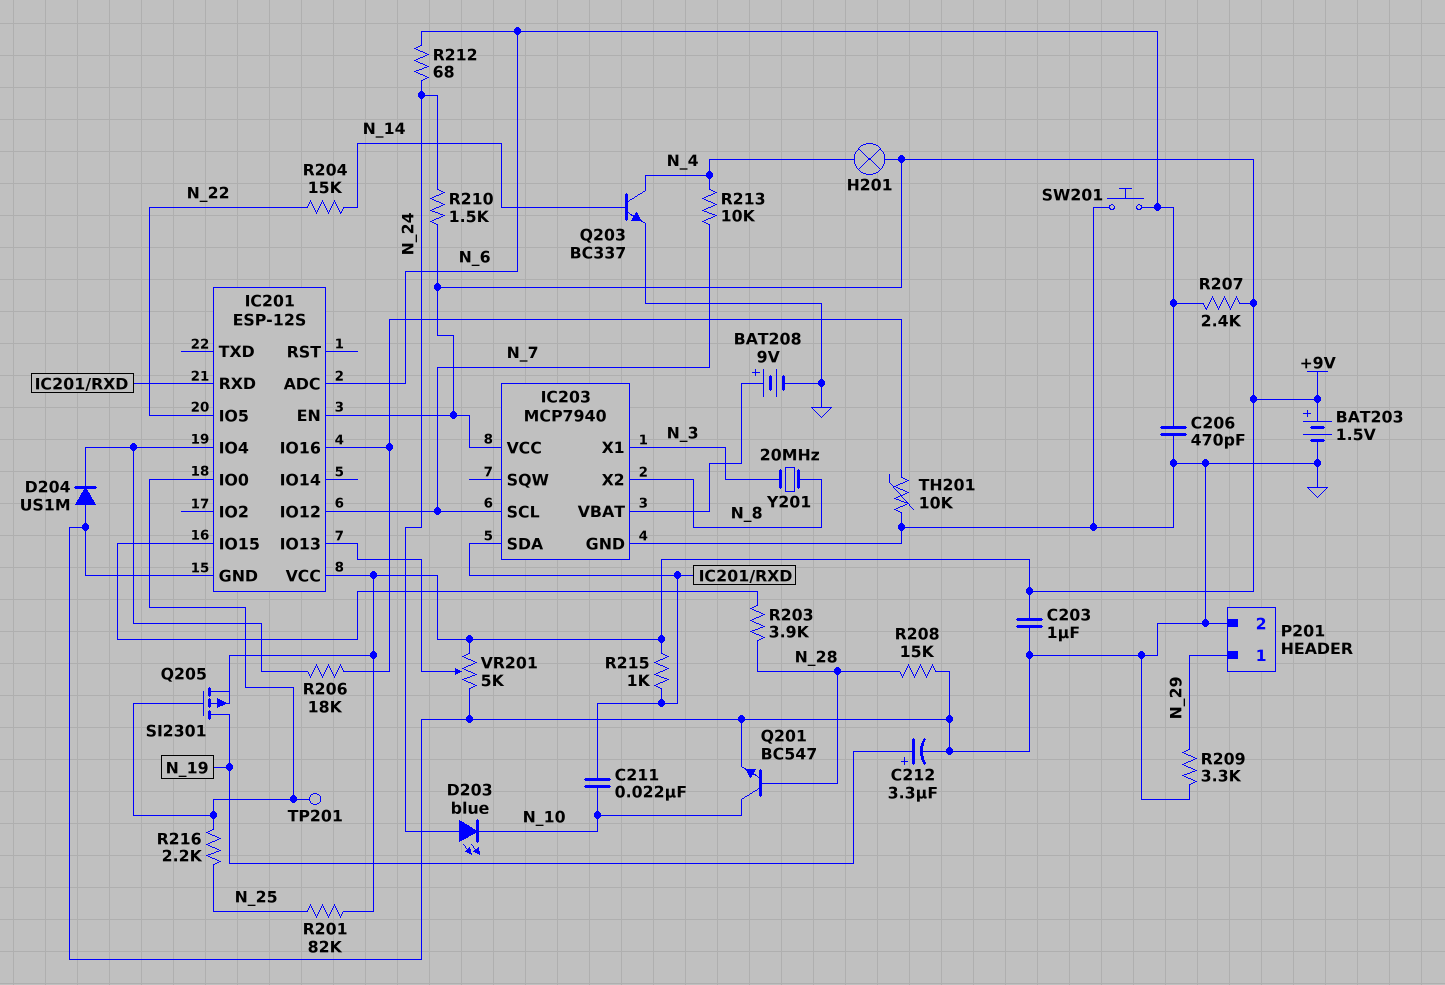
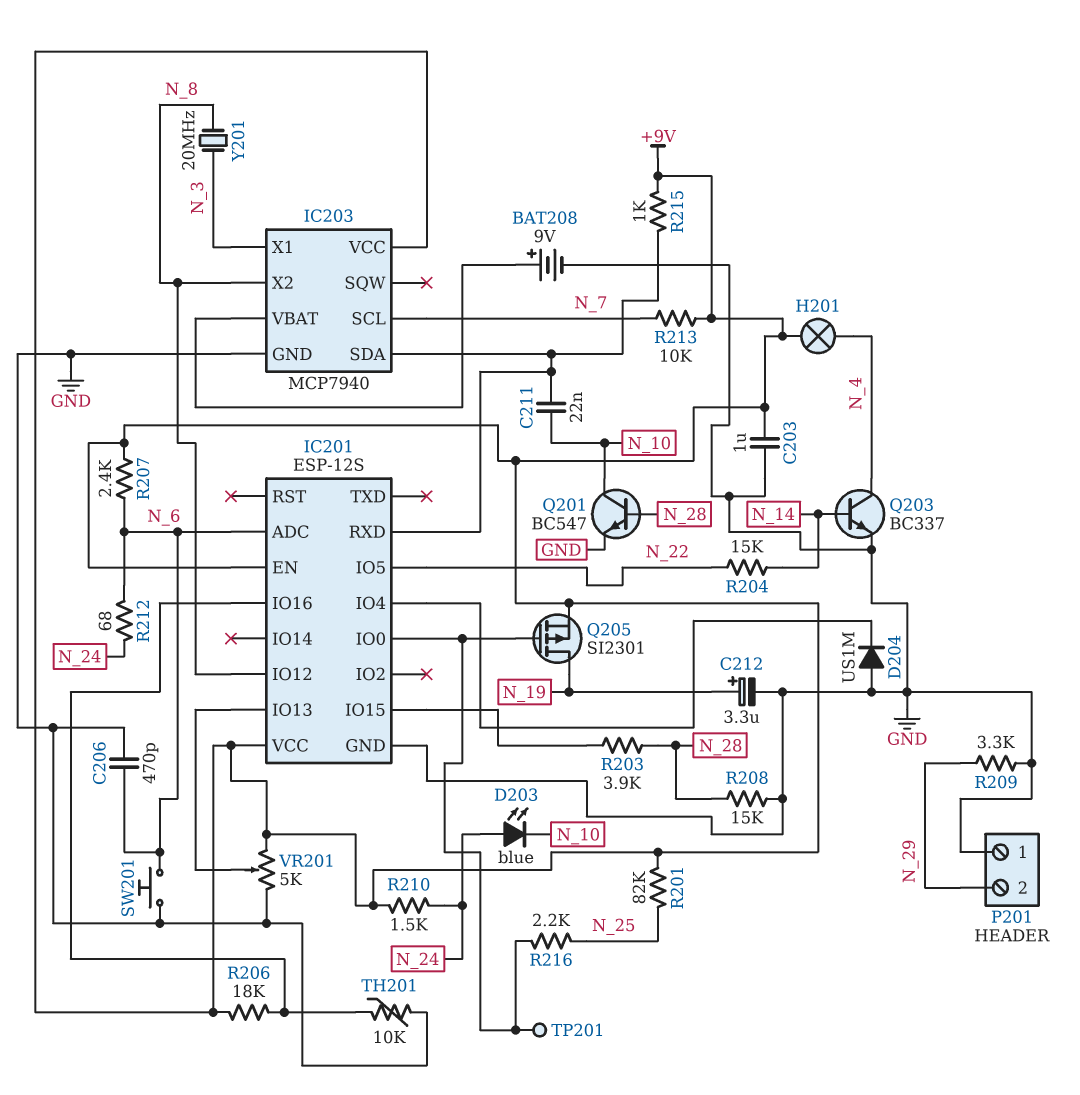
BAT203: 1.5V (plus +9V, minus GND) -> none
IC201 pin IO12: N_7 -> N_8
P201 pin 1: N_29 -> GND
P201 pin 2: GND -> N_29
R206: 18k (IC201/IO4, IC201/IO16) -> 18k (+9V, IC201/IO16)
R213: 10k (N_4, N_7) -> 10k (+9V, N_7)

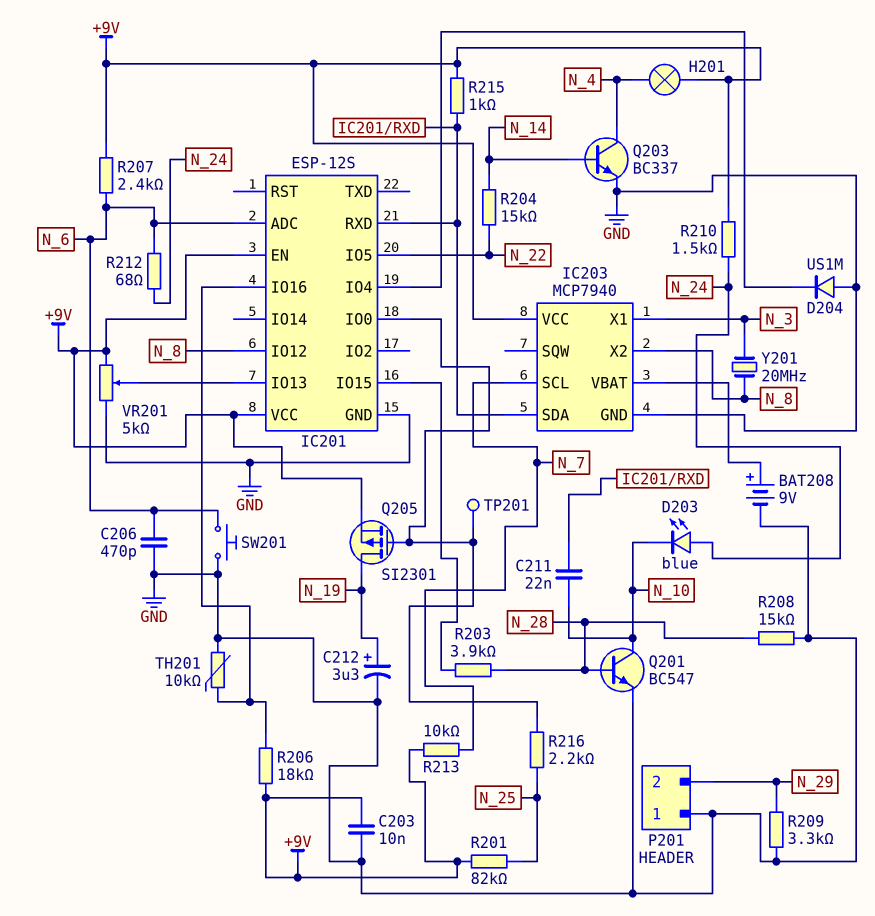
C203: 1uF (+9V, GND) -> 10nF (+9V, GND)

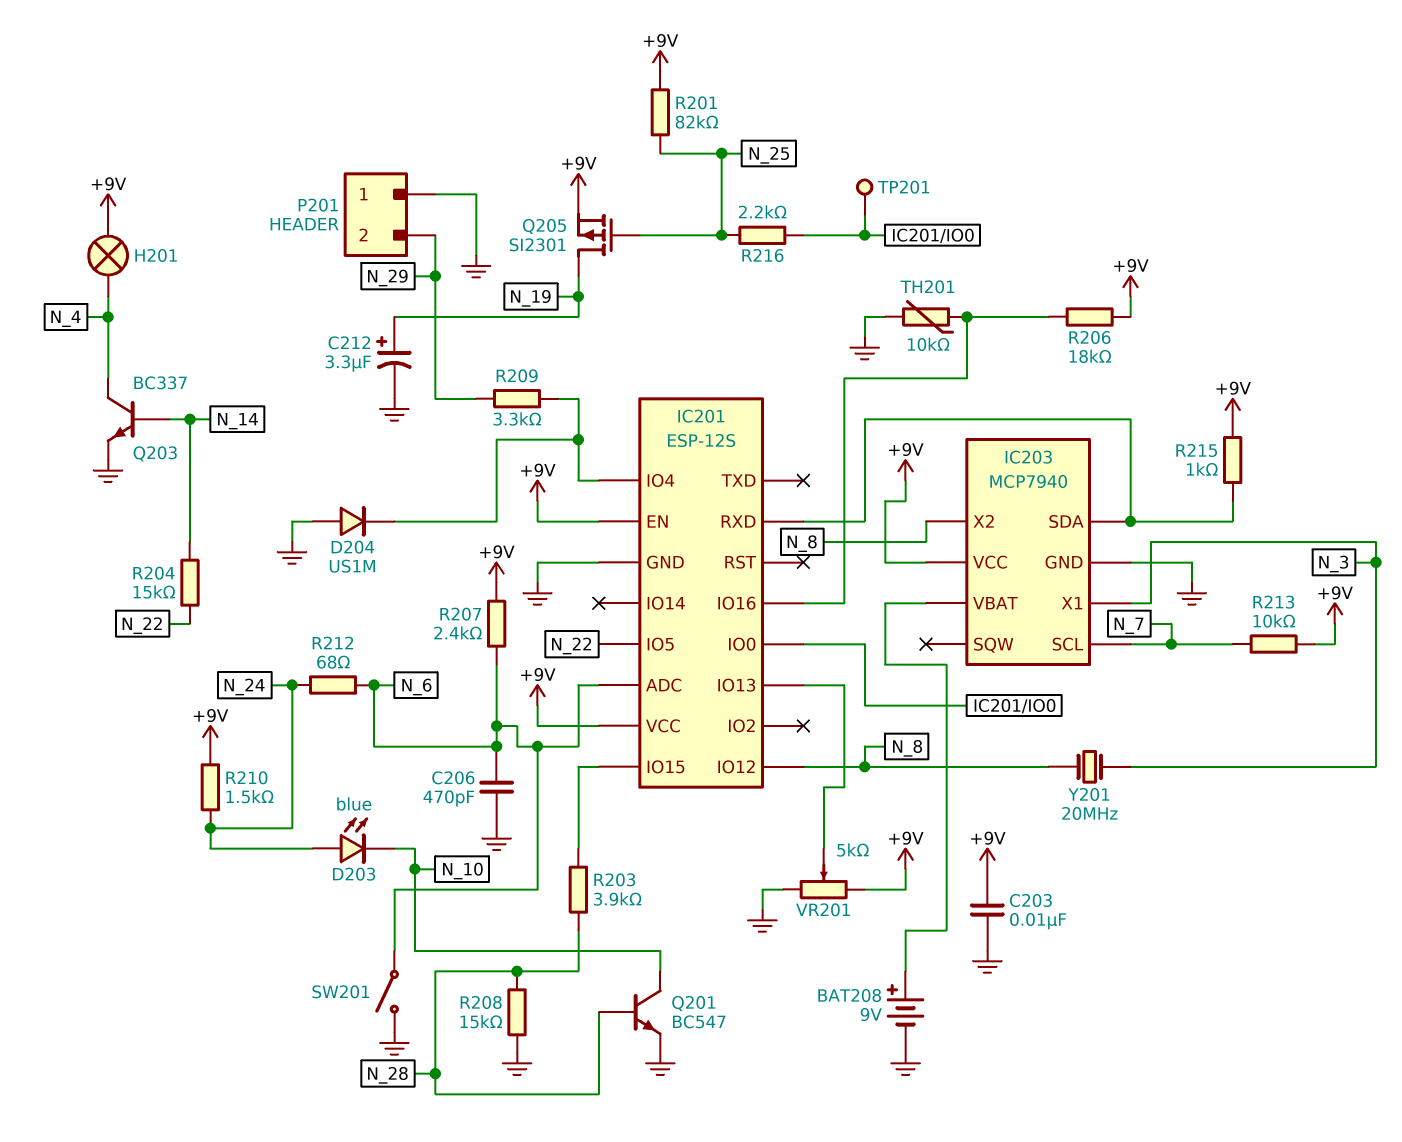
C211: 22nF (IC201/RXD, N_10) -> none
Q205: PMOS SI2301 (G IC201/IO0, D N_19, S +9V) -> PMOS SI2301 (G N_25, D N_19, S +9V)
R209: 3.3k (GND, N_29) -> 3.3k (IC201/IO4, N_29)
SW201: button (GND, N_6) -> switch (GND, N_6)

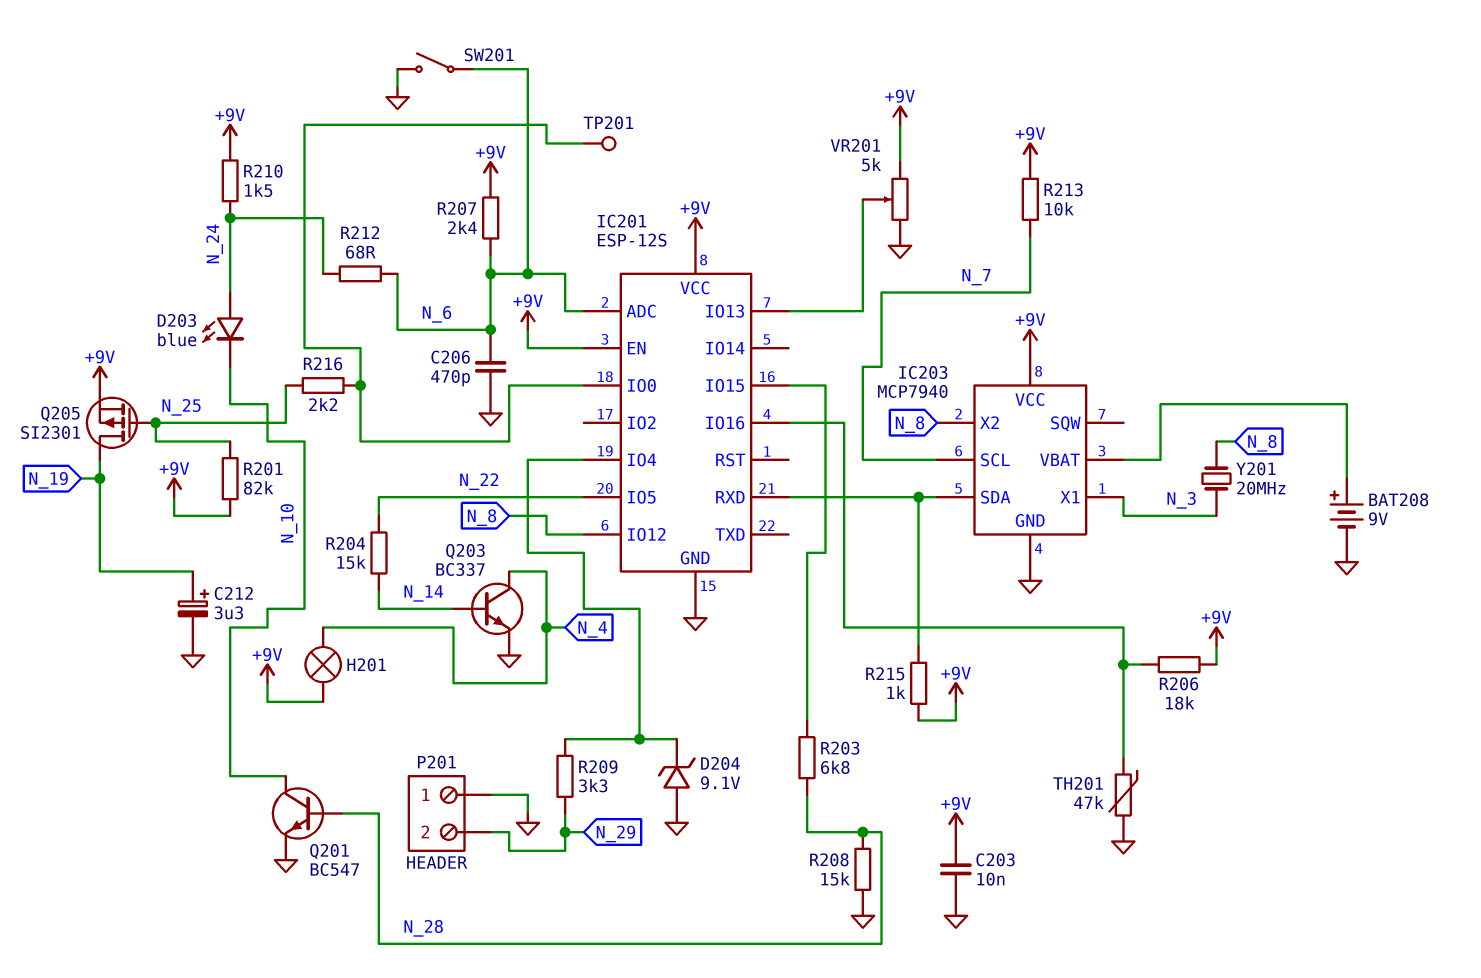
D204: diode US1M (A GND, K IC201/IO4) -> zener 9.1V (A GND, K IC201/IO4)
R203: 3.9k (IC201/IO15, N_28) -> 6.8k (IC201/IO15, N_28)
TH201: 10k (GND, IC201/IO16) -> 47k (GND, IC201/IO16)

